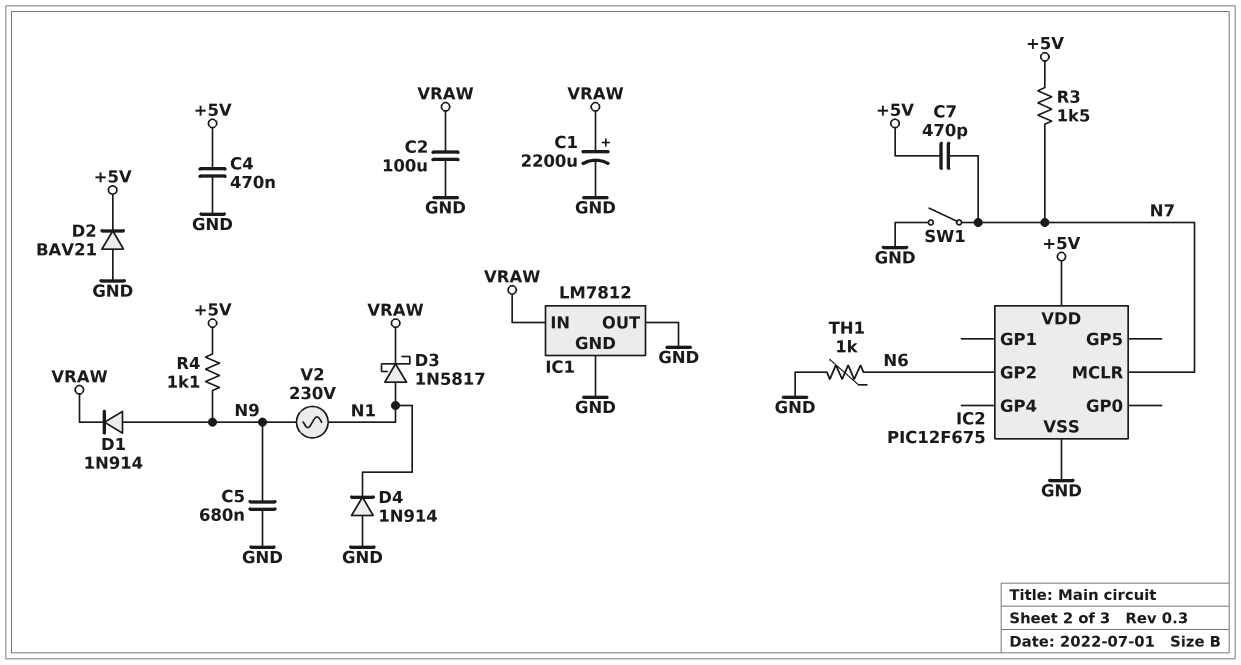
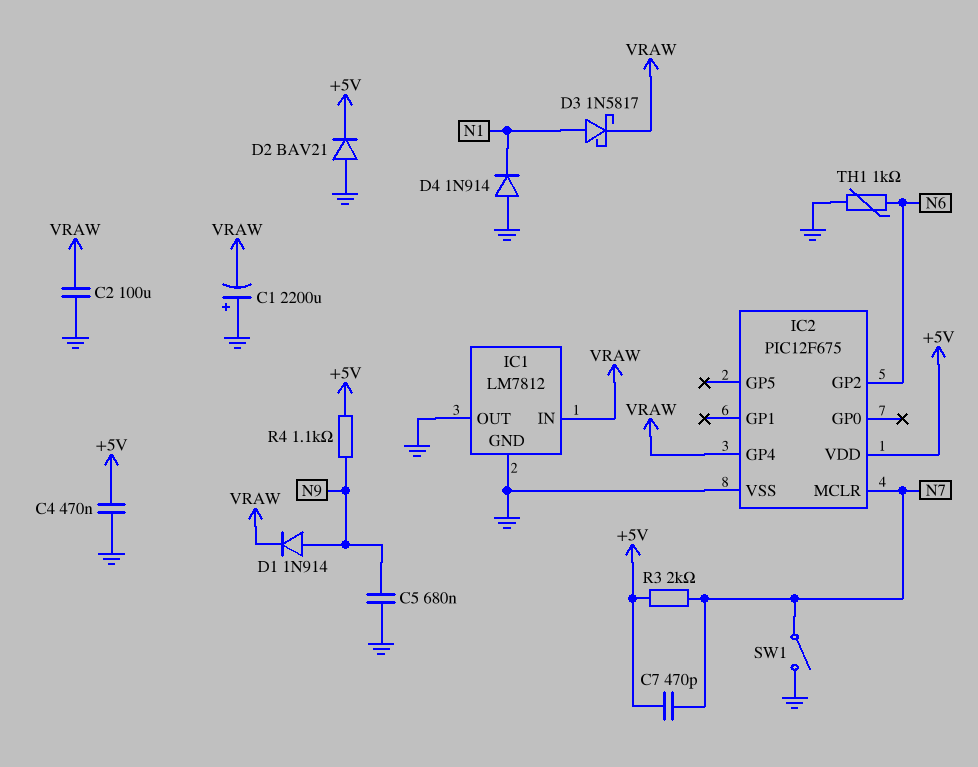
C1: 2200uF (plus VRAW, minus GND) -> 2200uF (plus GND, minus VRAW)
IC2 pin GP4: none -> VRAW
R3: 1.5k (+5V, N7) -> 2k (+5V, N7)
V2: AC 230V (N1, N9) -> none

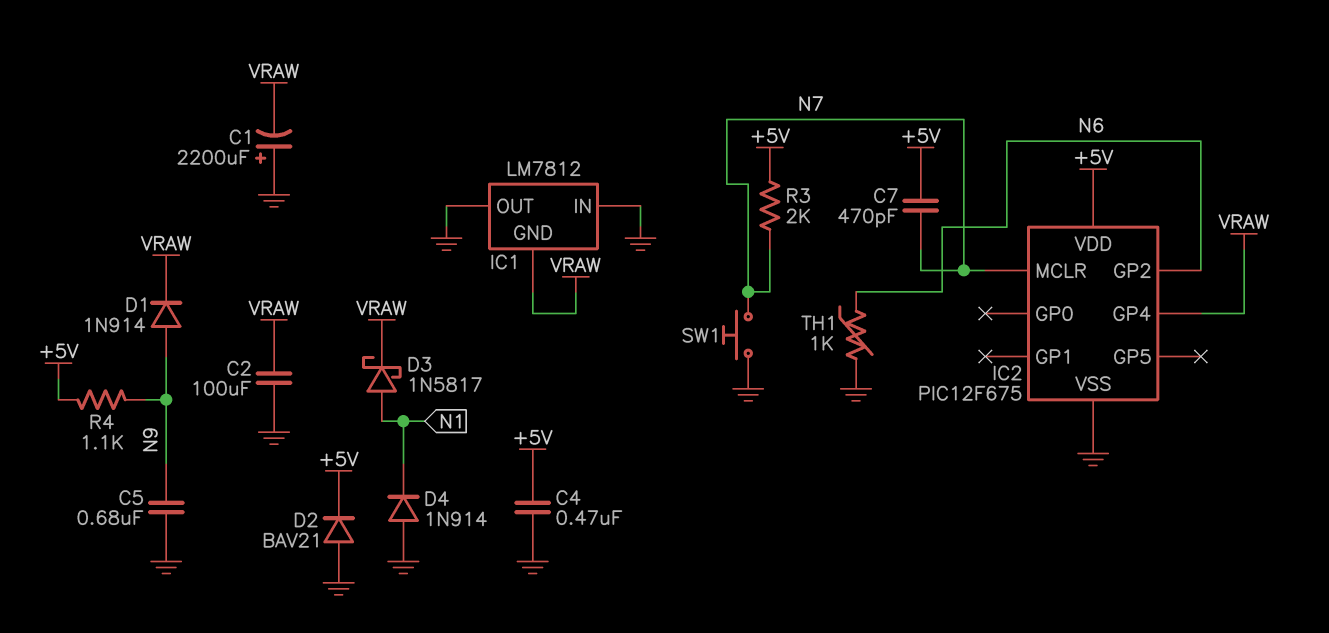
IC1 pin GND: GND -> VRAW
IC1 pin IN: VRAW -> GND
SW1: switch (GND, N7) -> button (GND, N7)

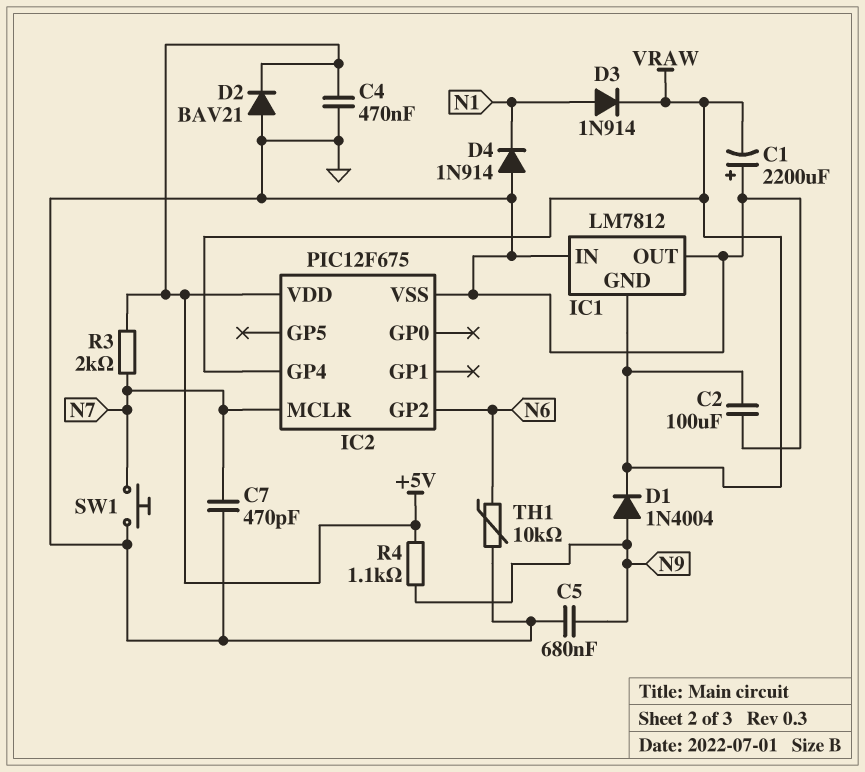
C7: 470pF (+5V, N7) -> 470pF (GND, N7)
D1: diode 1N914 (A N9, K VRAW) -> diode 1N4004 (A N9, K VRAW)
D3: schottky 1N5817 (A N1, K VRAW) -> diode 1N914 (A N1, K VRAW)
TH1: 1k (GND, N6) -> 10k (GND, N6)

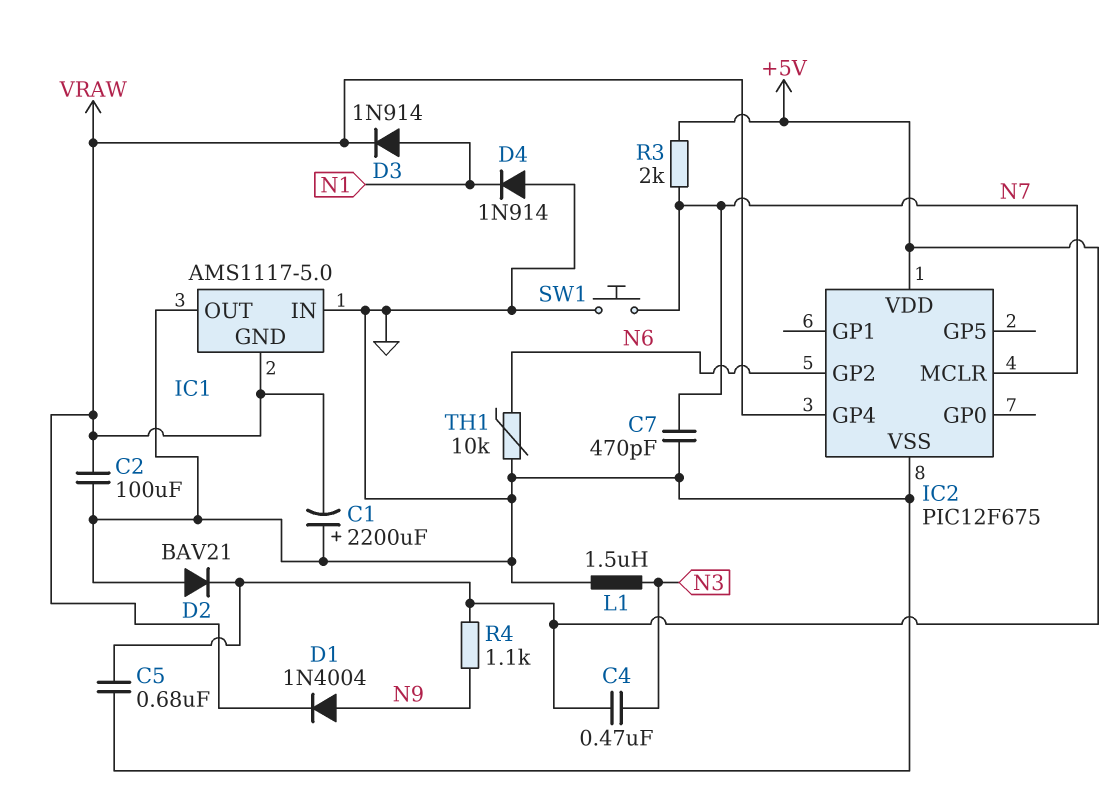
C4: 470nF (+5V, GND) -> 470nF (+5V, N3)
C5: 680nF (GND, N9) -> 680nF (+5V, GND)
IC1: LM7812 -> AMS1117-5.0
L1: none -> 1.5uH (GND, N3)

